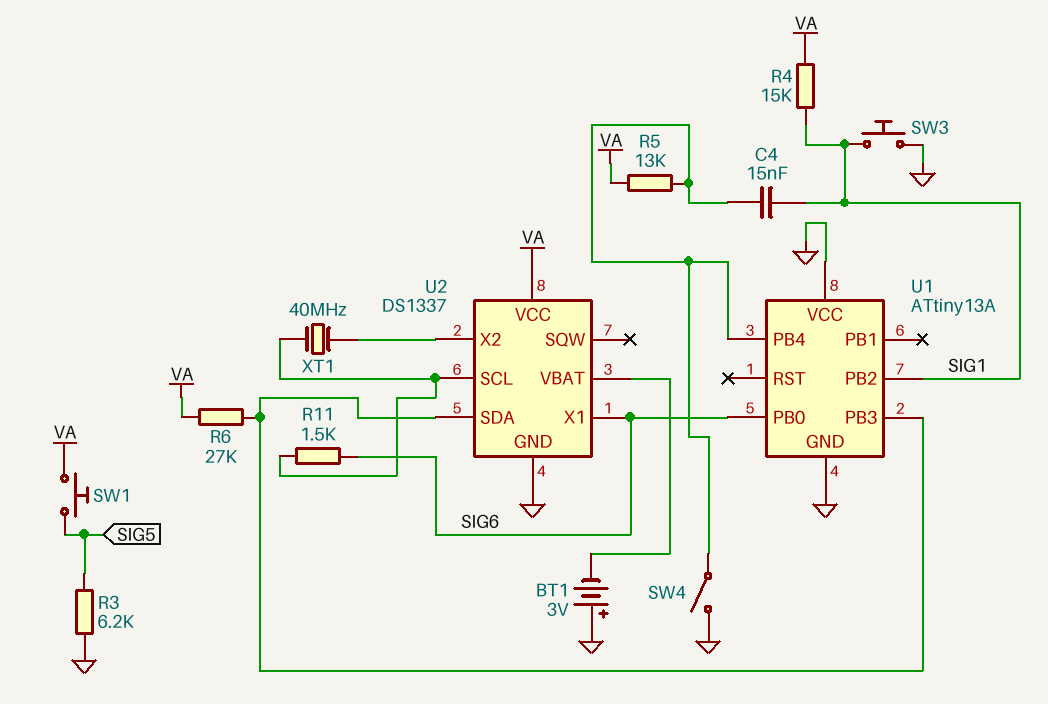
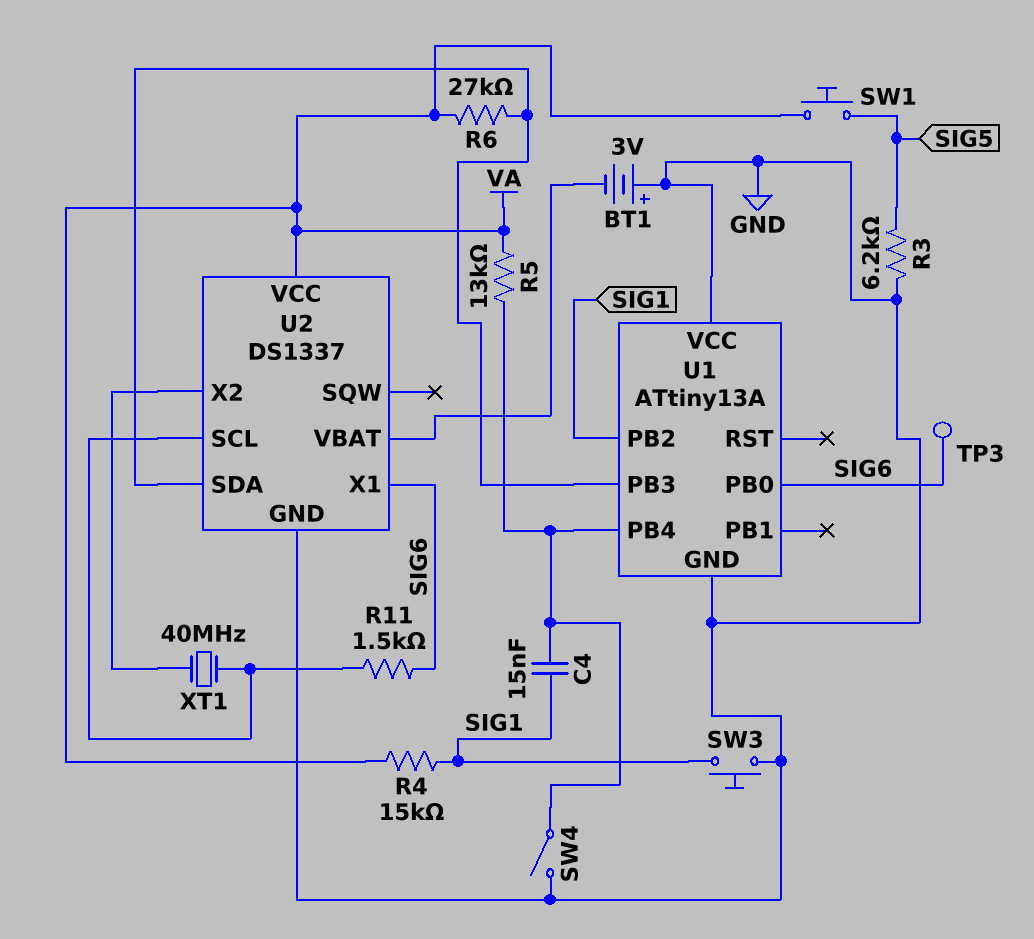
TP3: none -> test point (SIG6)

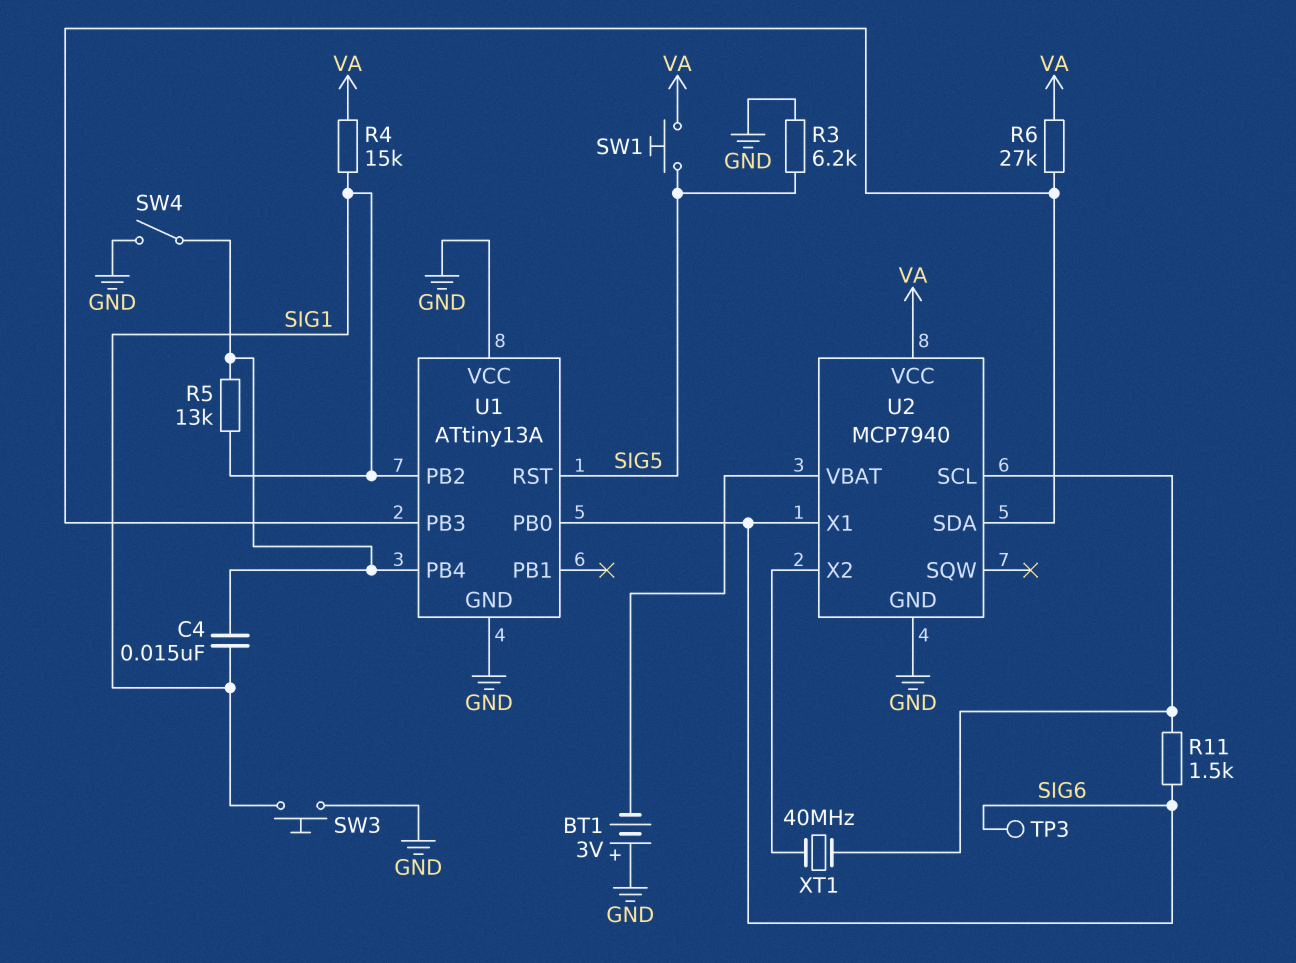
R5: 13k (U1/PB4, VA) -> 13k (SIG1, U1/PB4)
U1 pin RST: none -> SIG5
U2: DS1337 -> MCP7940

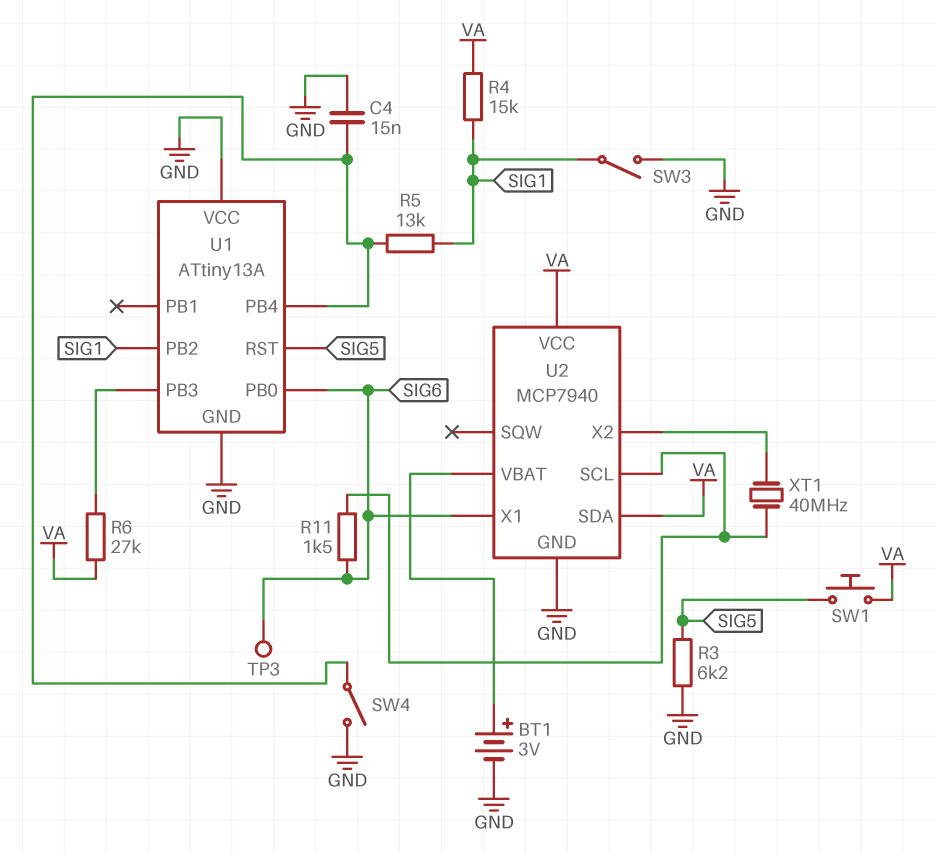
BT1: 3V (plus GND, minus U2/VBAT) -> 3V (plus U2/VBAT, minus GND)
C4: 15nF (SIG1, U1/PB4) -> 15nF (GND, U1/PB4)
SW3: button (GND, SIG1) -> switch (GND, SIG1)
U2 pin SDA: U1/PB3 -> VA

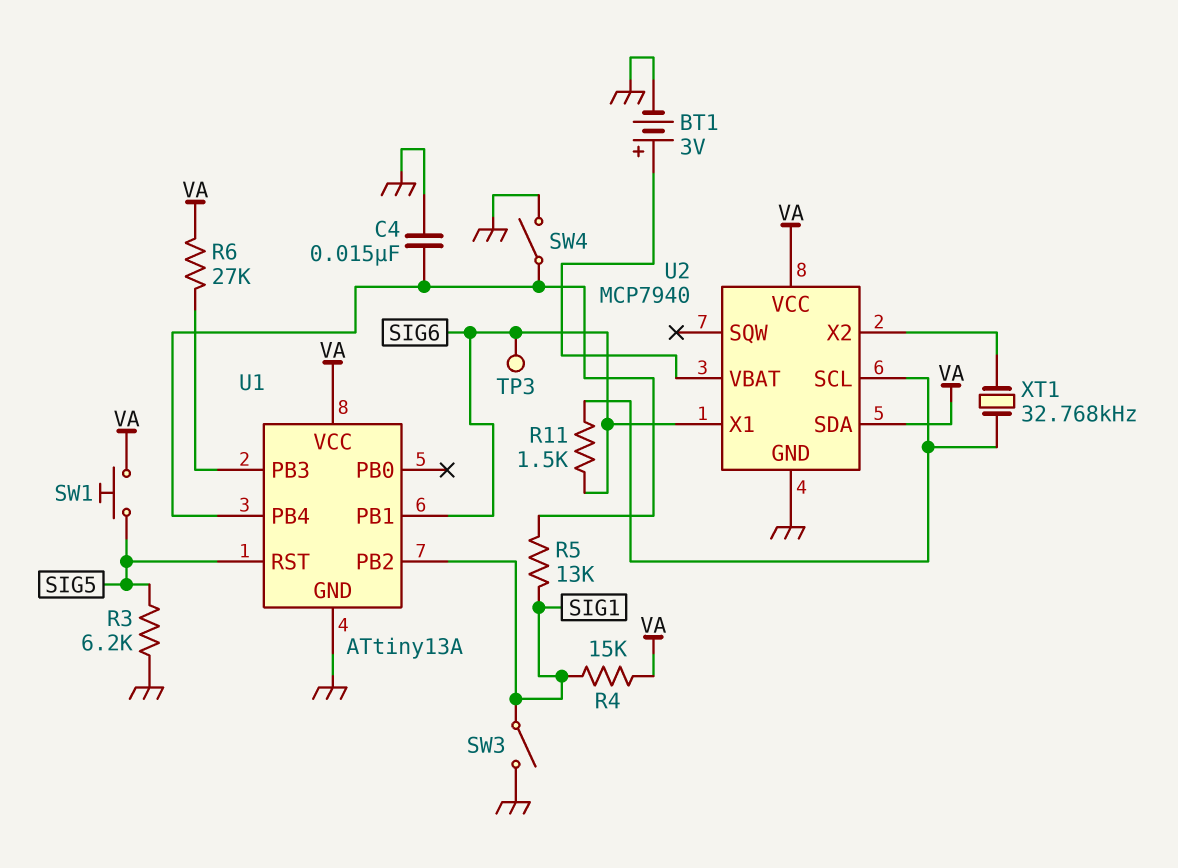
U1 pin PB0: SIG6 -> none
U1 pin PB1: none -> SIG6
U1 pin VCC: GND -> VA
XT1: 40MHz (U2/SCL, U2/X2) -> 32.768kHz (U2/SCL, U2/X2)

